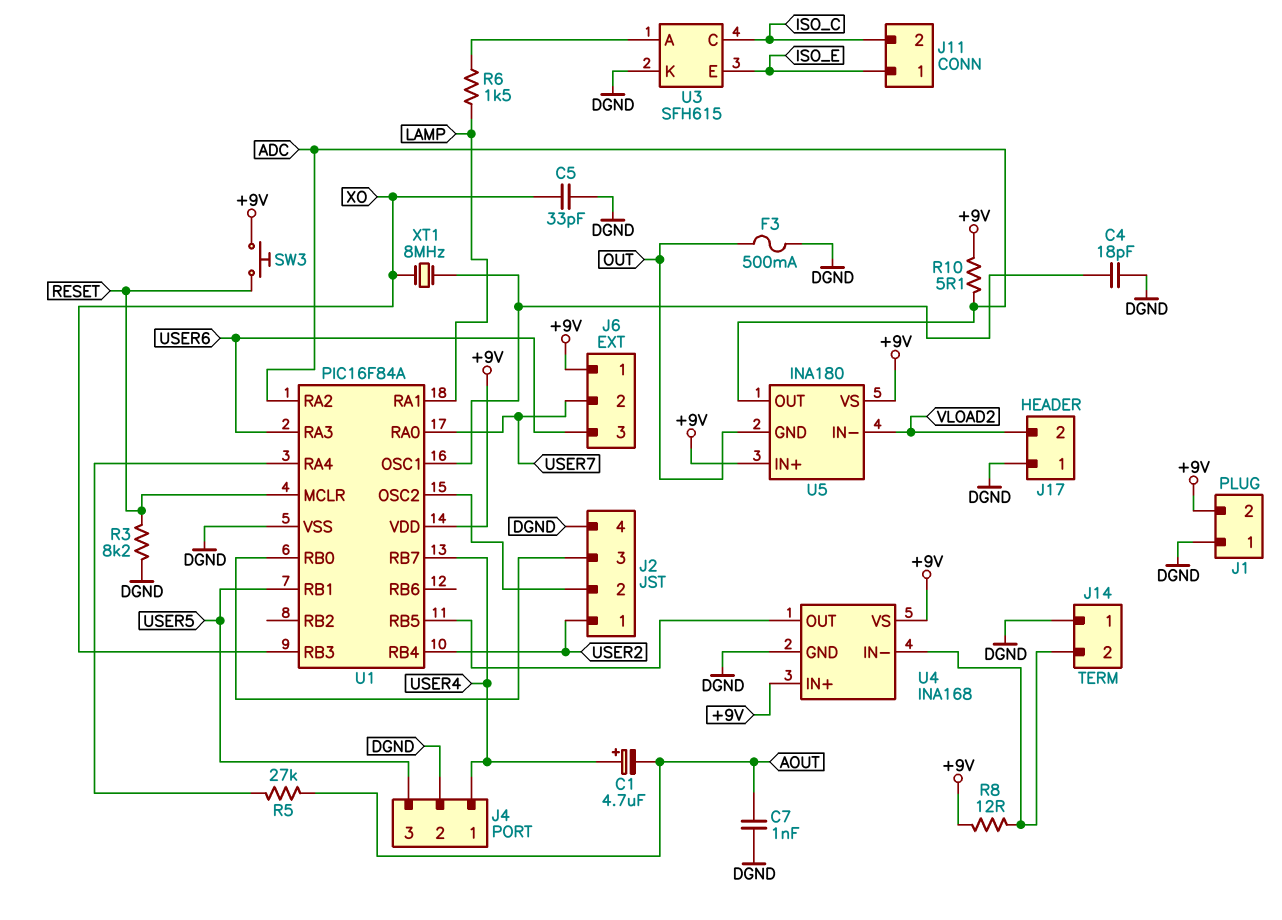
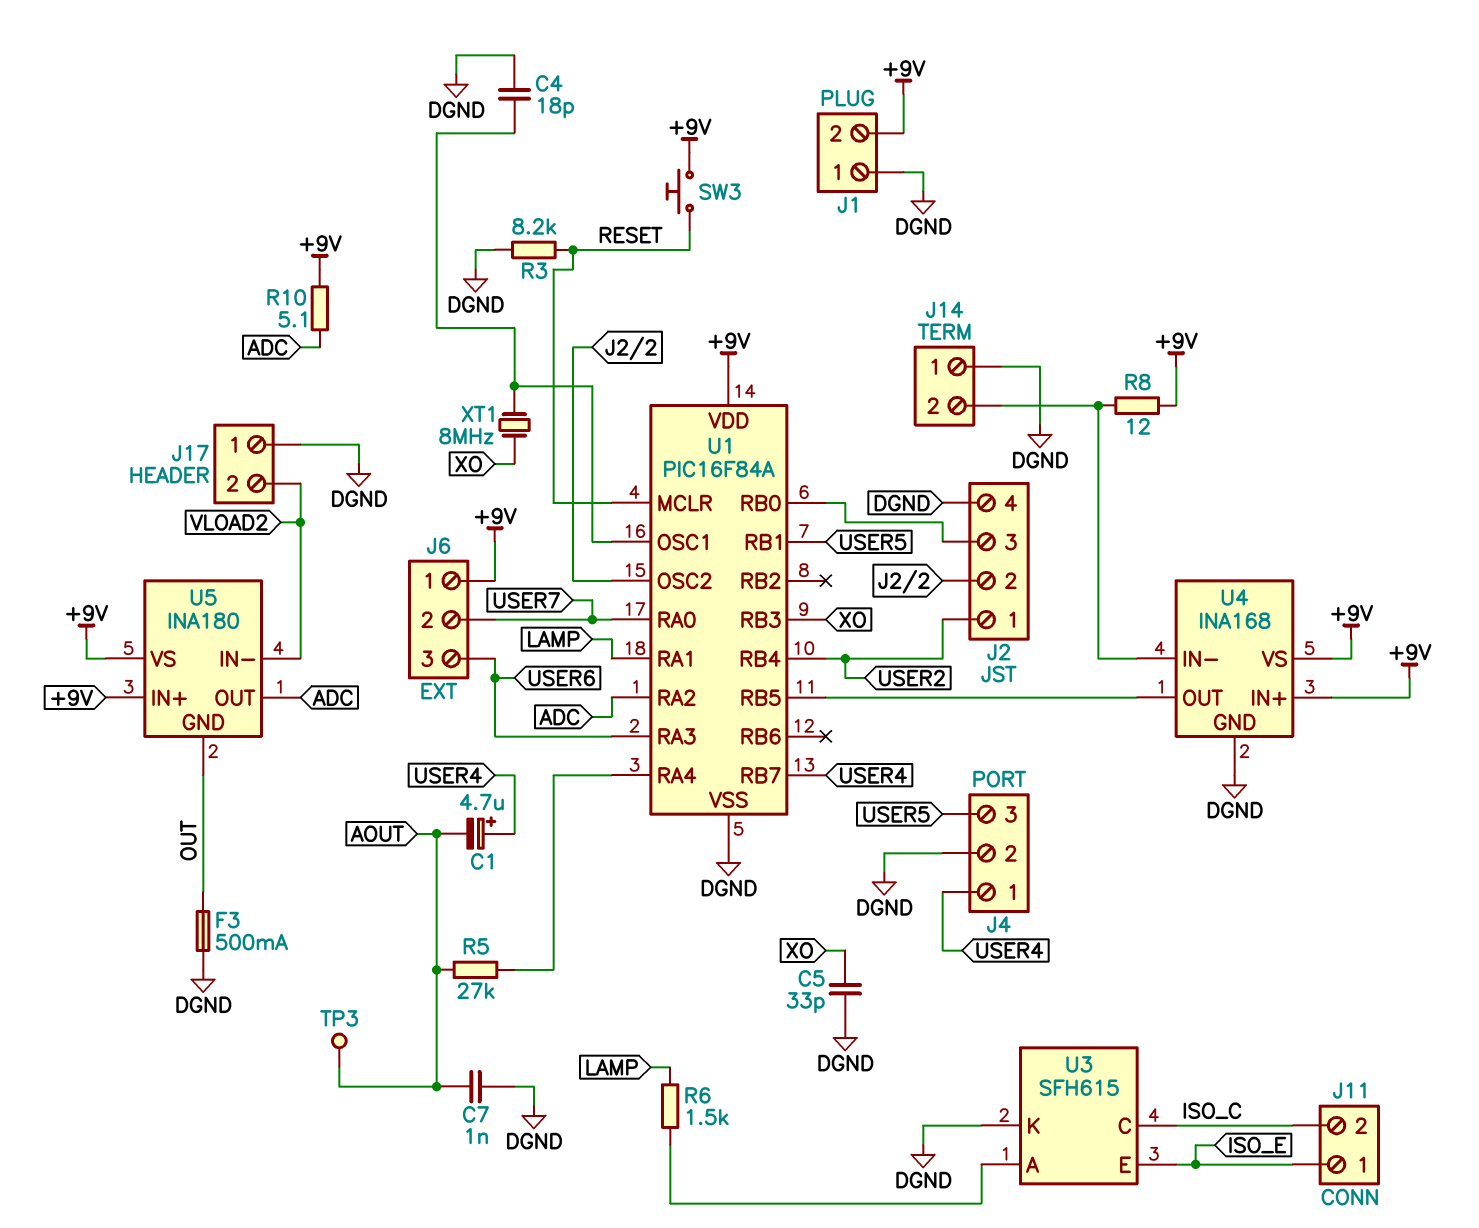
TP3: none -> test point (AOUT)

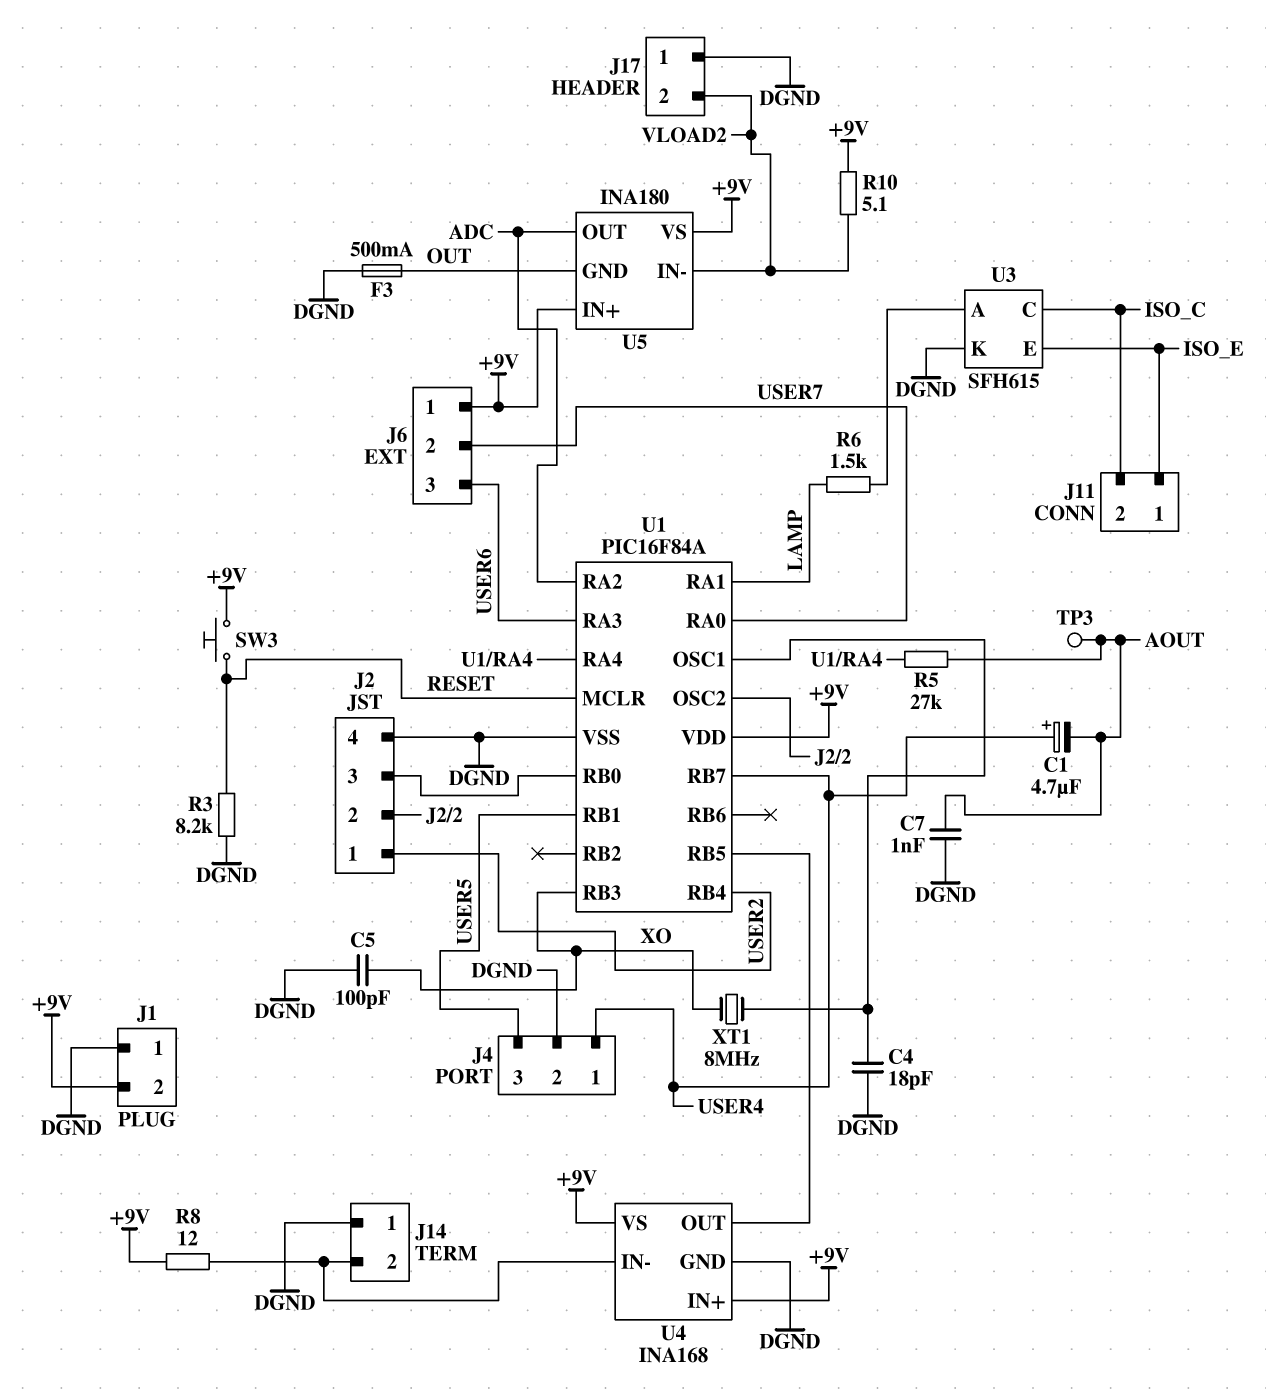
C5: 33pF (DGND, XO) -> 100pF (DGND, XO)
R10: 5.1 (+9V, ADC) -> 5.1 (+9V, VLOAD2)

